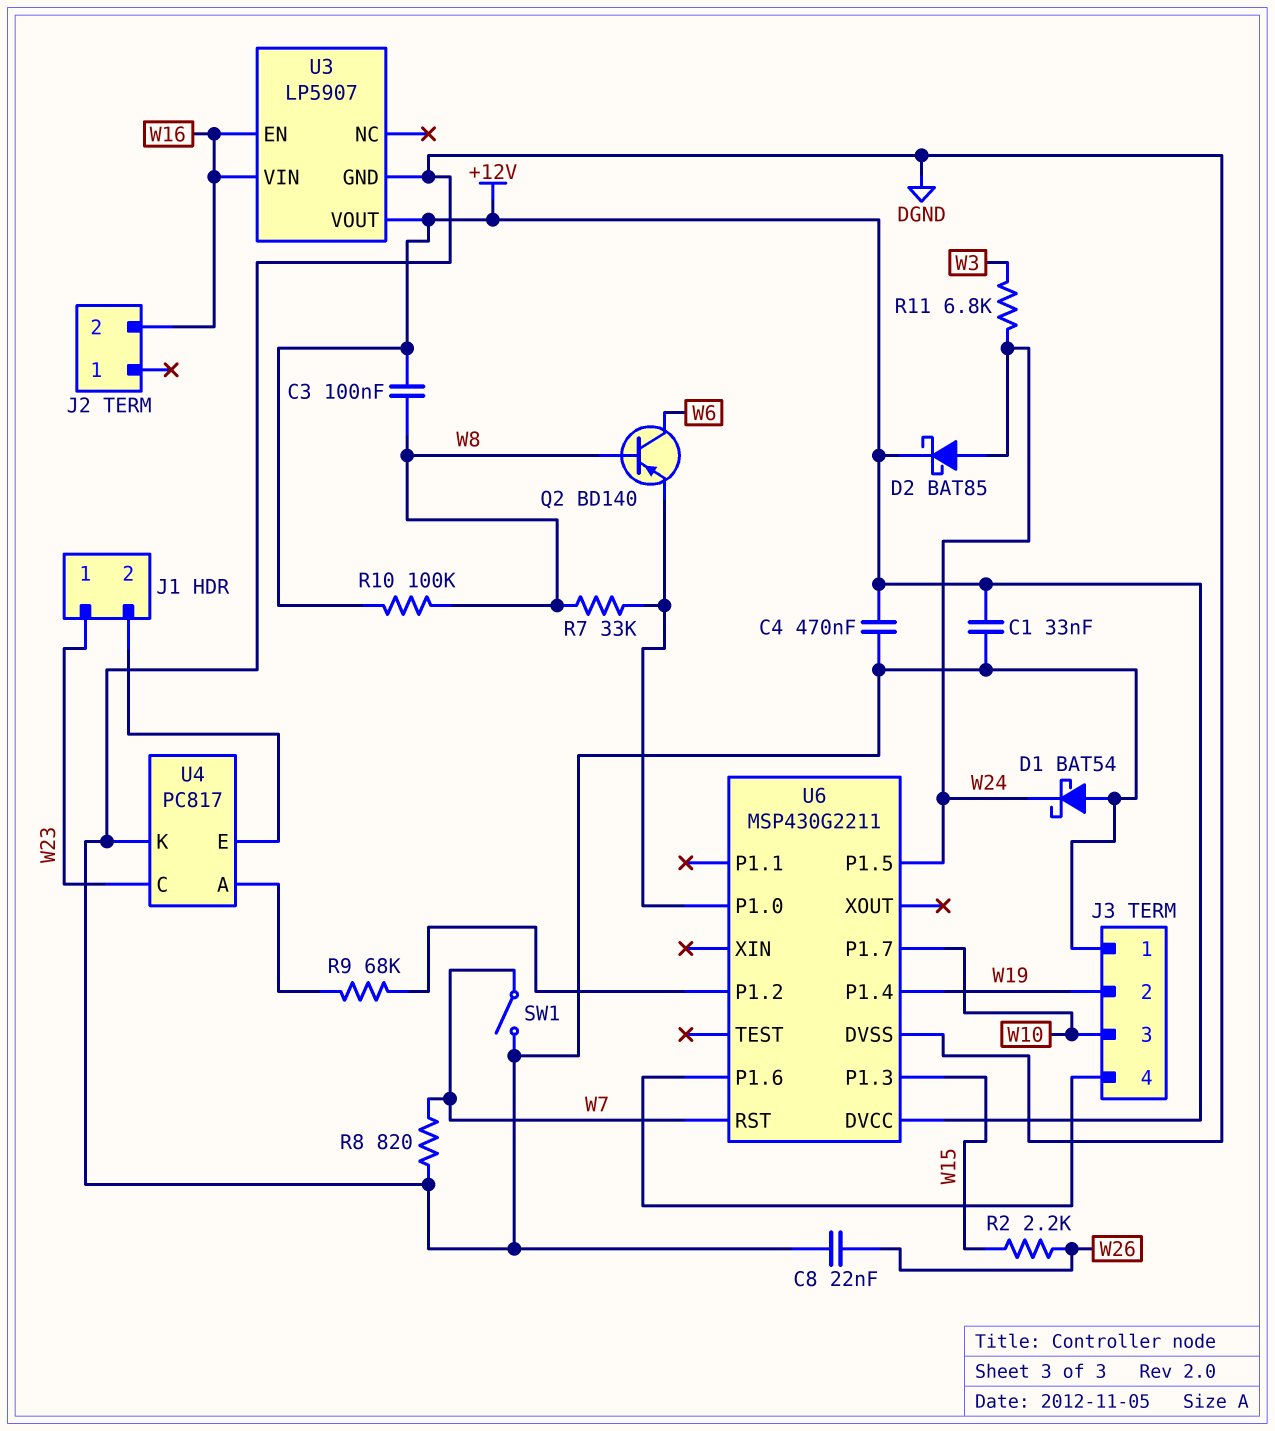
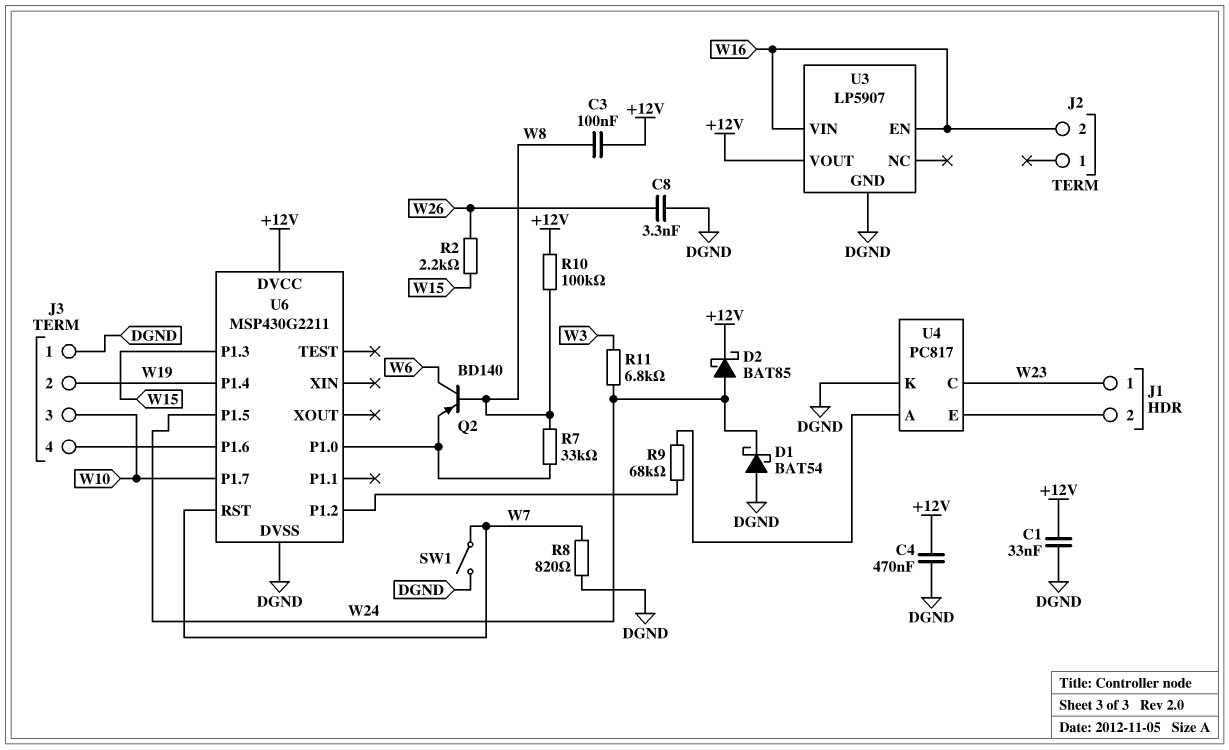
C8: 22nF (DGND, W26) -> 3.3nF (DGND, W26)

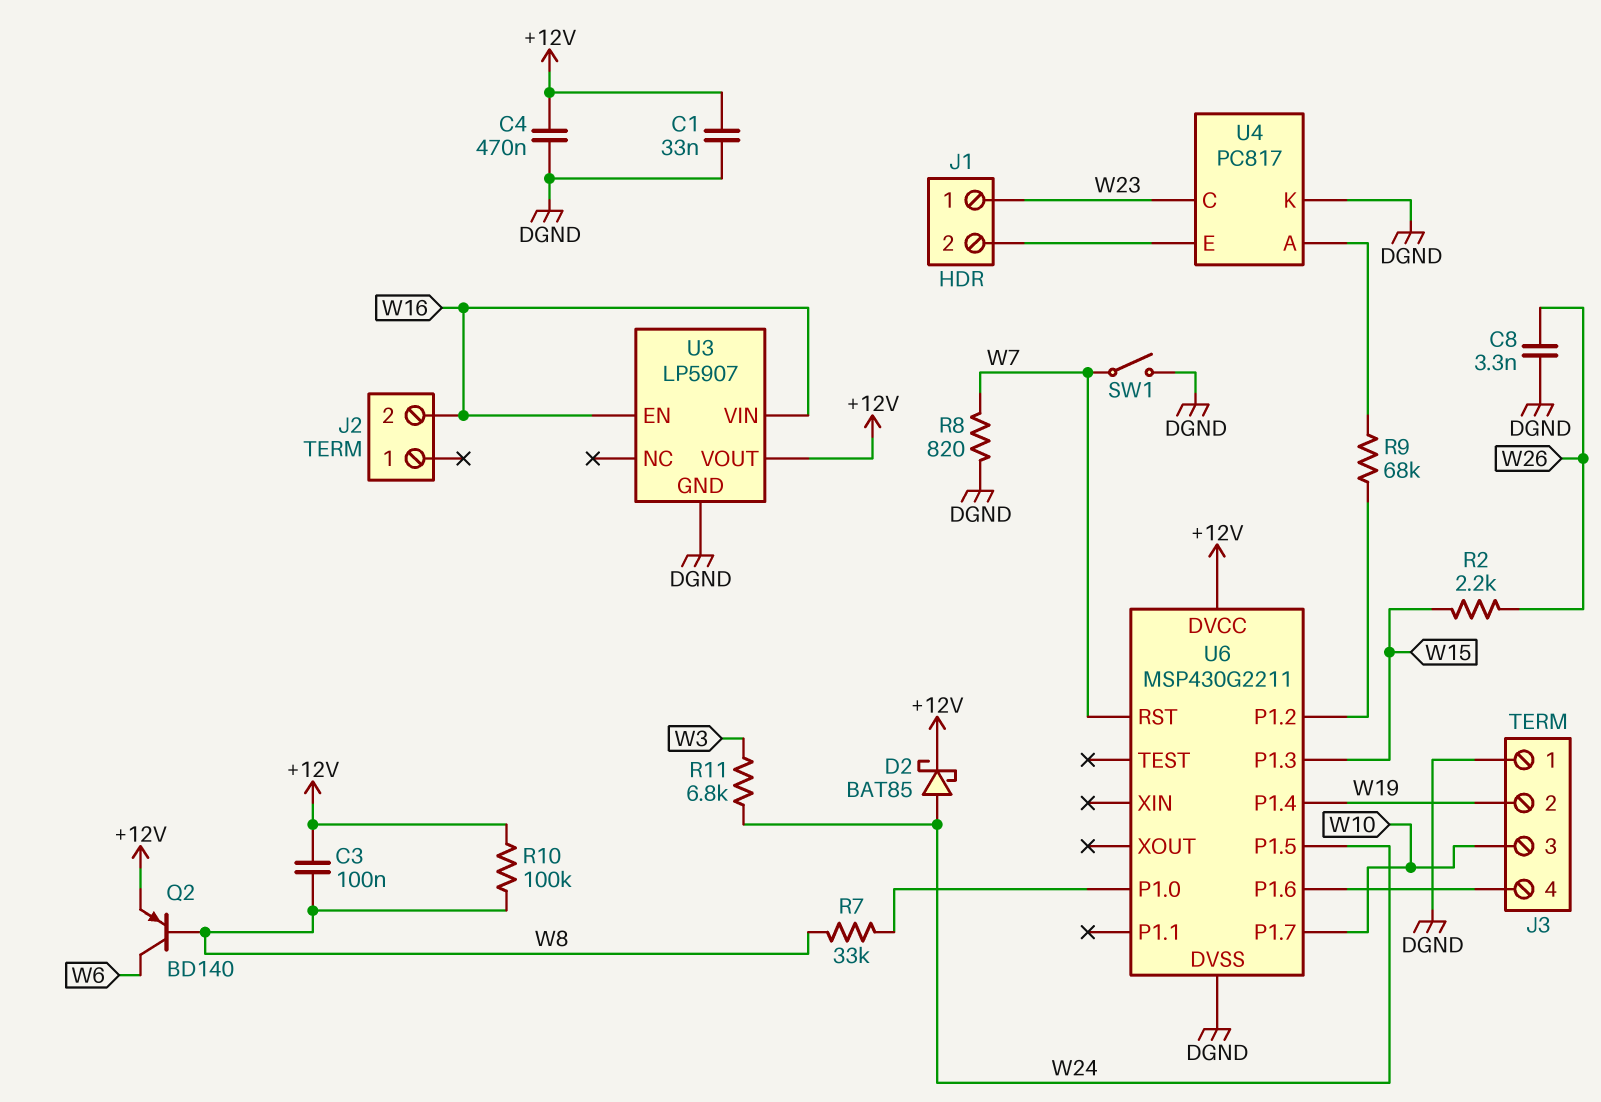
D1: schottky BAT54 (A DGND, K W24) -> none
Q2: PNP BD140 (B W8, C W6, E U6/P1.0) -> PNP BD140 (B W8, C W6, E +12V)

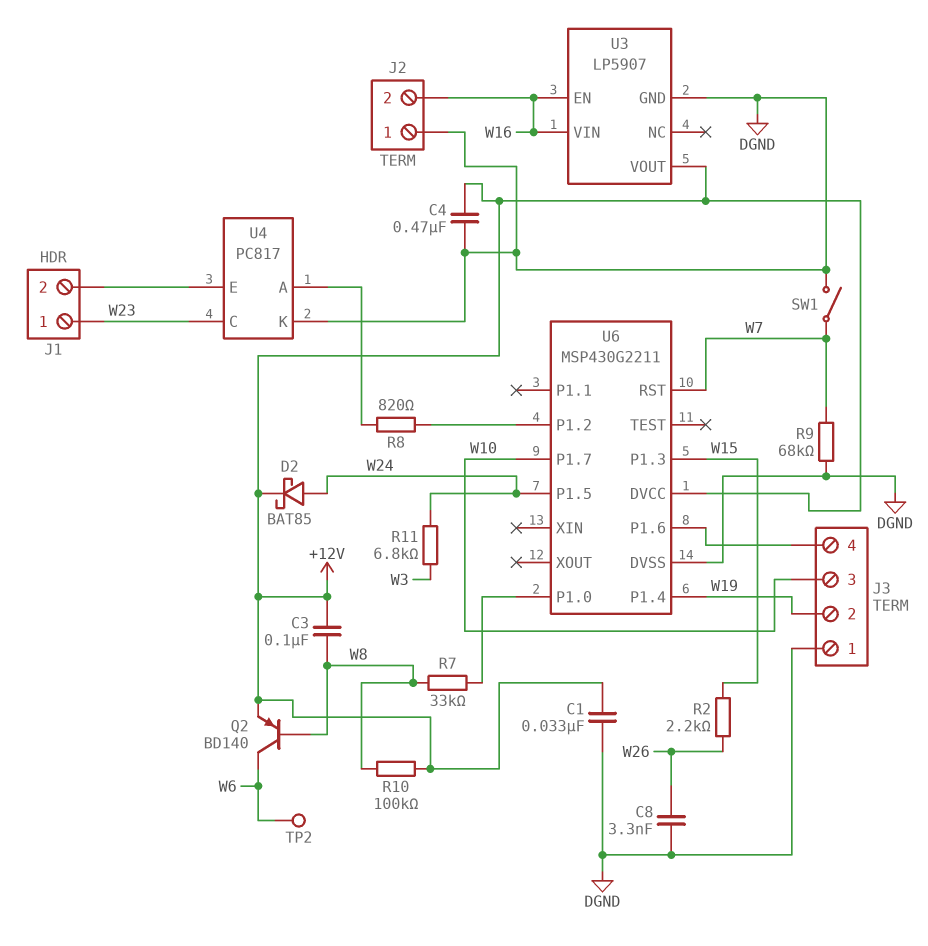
J2 pin 1: none -> DGND
R8: 820 (DGND, W7) -> 820 (U4/A, U6/P1.2)
R9: 68k (U4/A, U6/P1.2) -> 68k (DGND, W7)
TP2: none -> test point (W6)

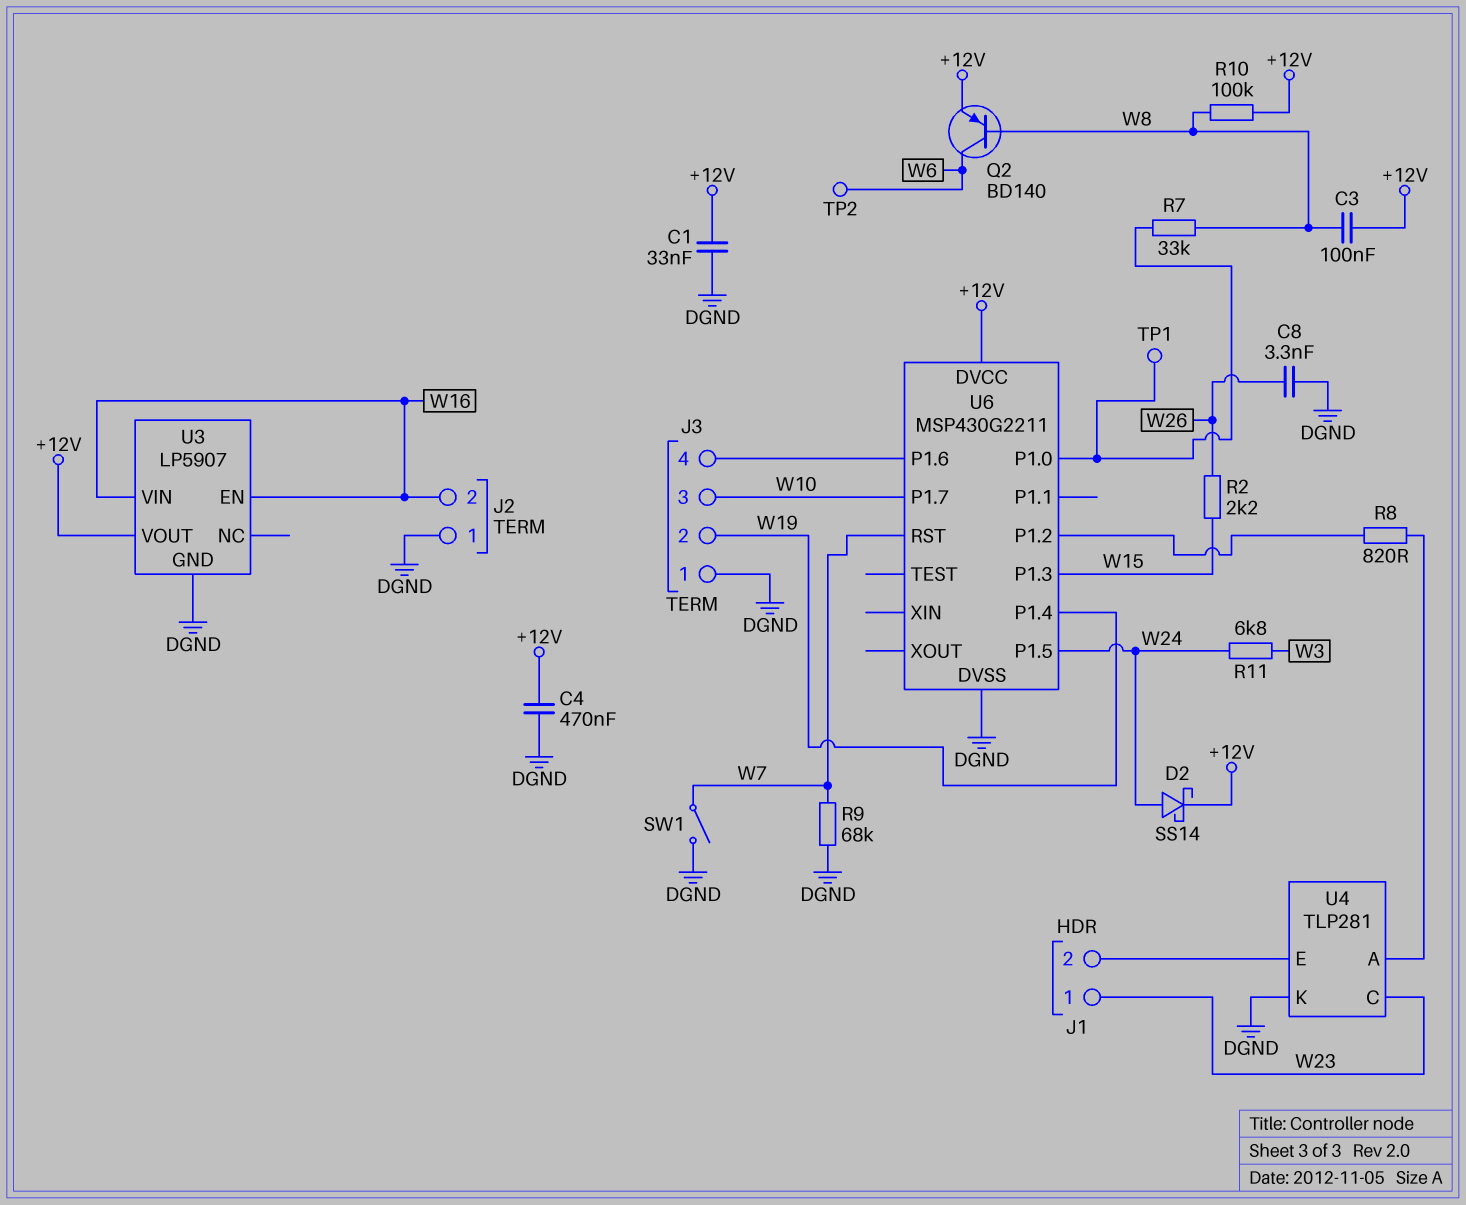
D2: schottky BAT85 (A W24, K +12V) -> schottky SS14 (A W24, K +12V)
TP1: none -> test point (U6/P1.0)
U4: PC817 -> TLP281

